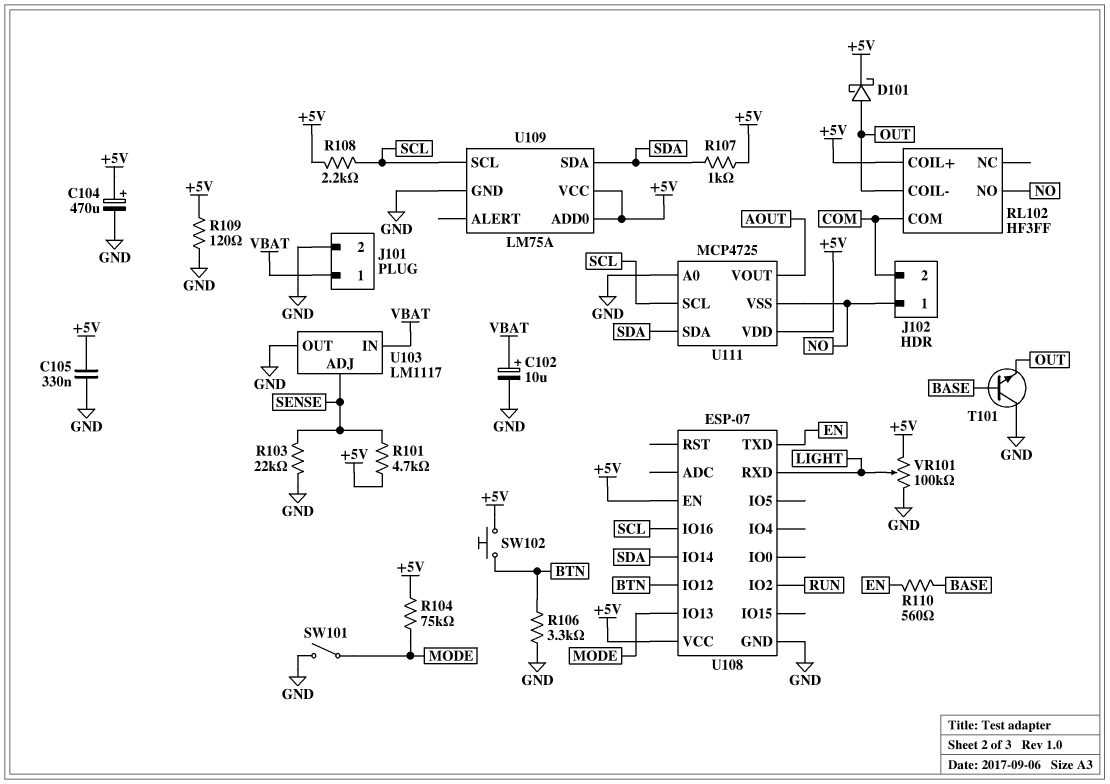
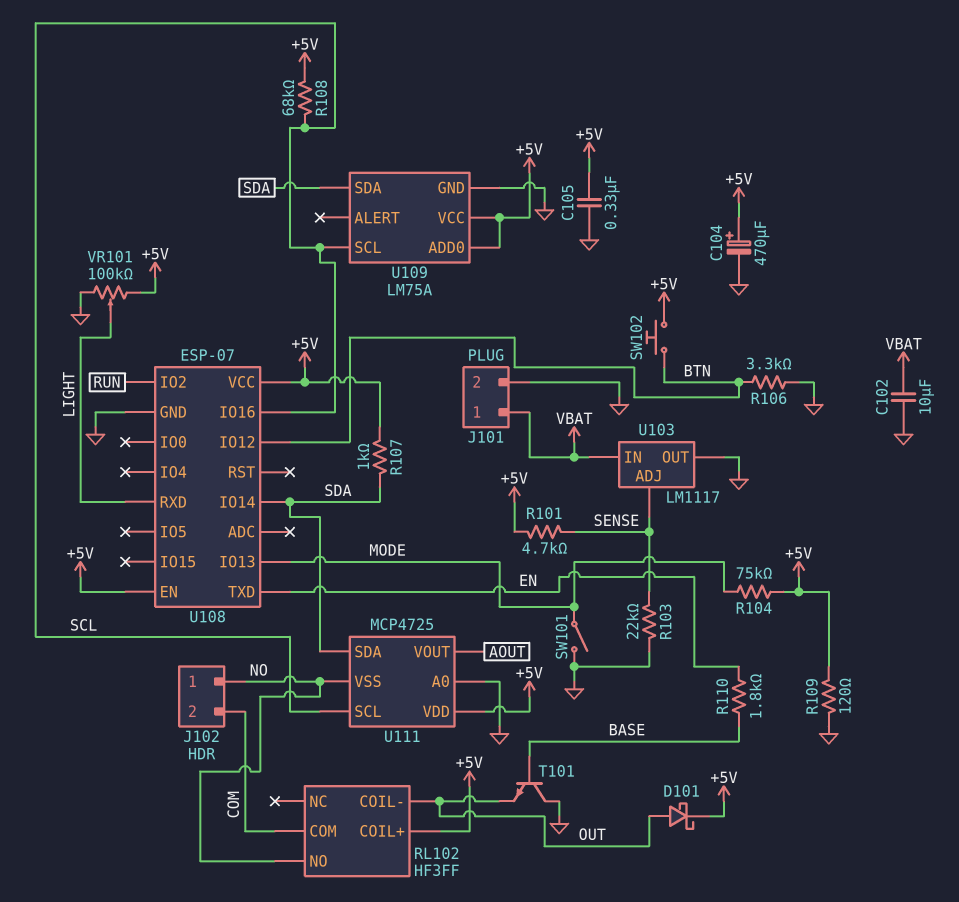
C102: 10uF (plus VBAT, minus GND) -> 10uF (GND, VBAT)
R108: 2.2k (+5V, SCL) -> 68k (+5V, SCL)
R110: 560 (BASE, EN) -> 1.8k (BASE, EN)

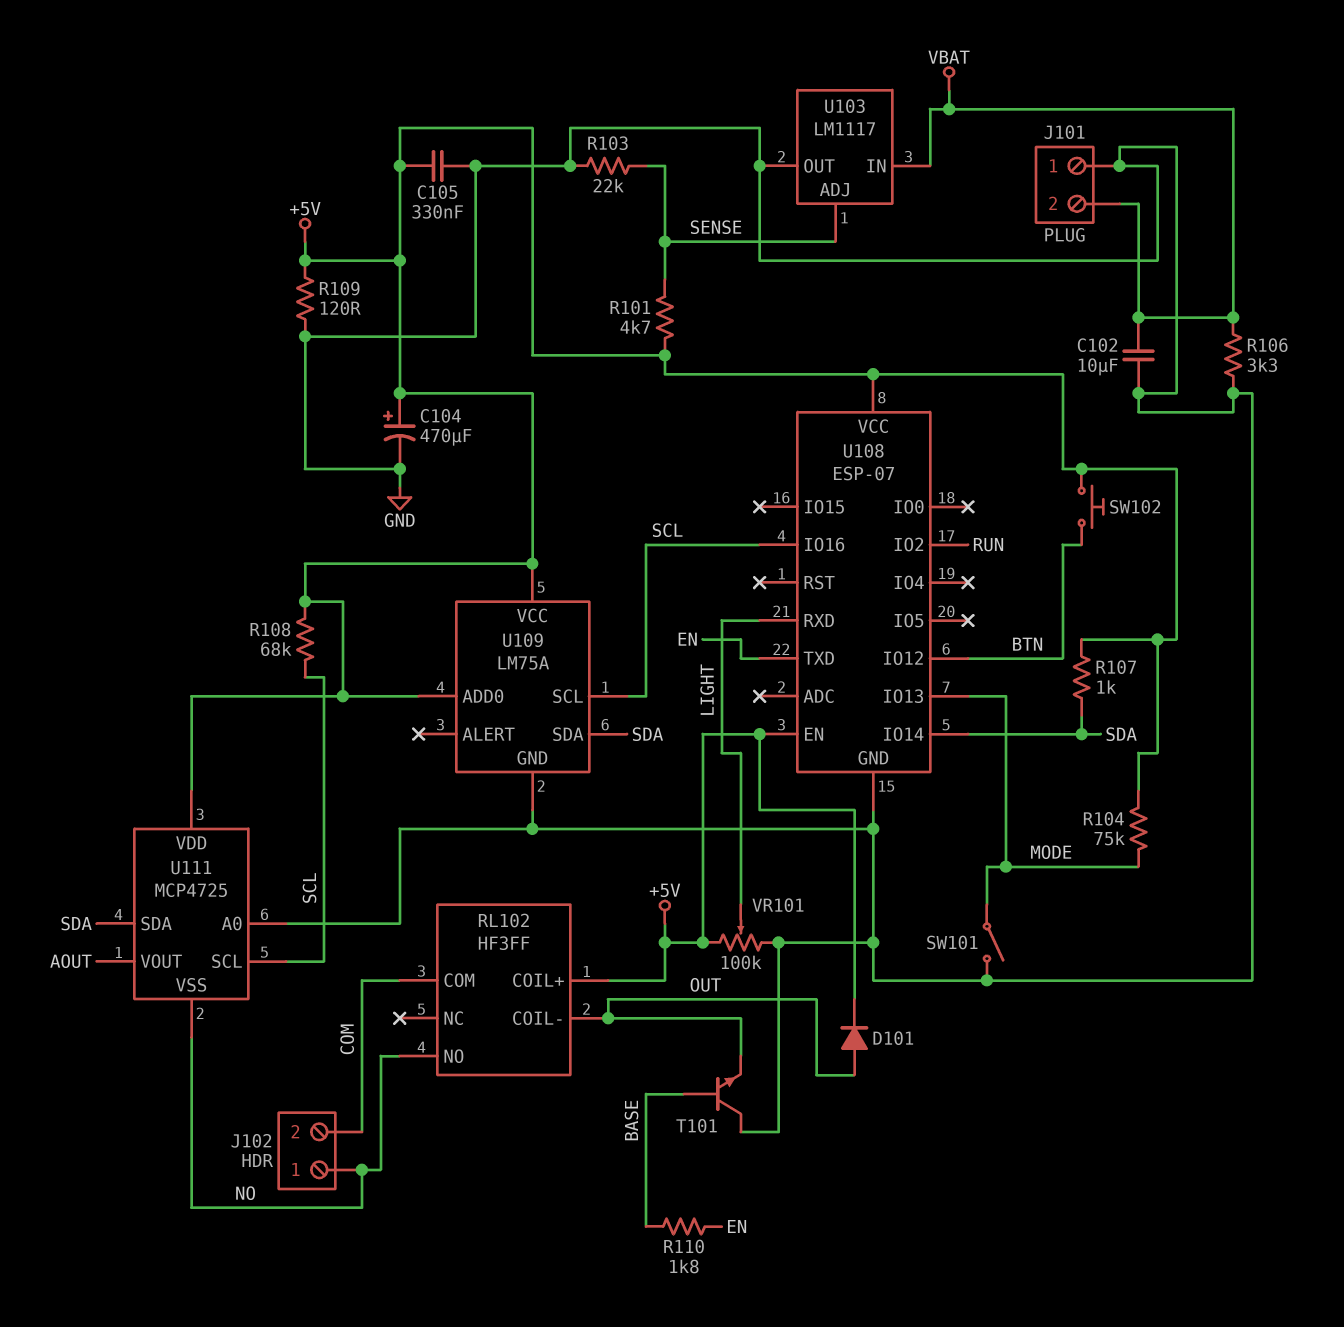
D101: schottky (A OUT, K +5V) -> diode (A OUT, K +5V)
J101 pin 1: VBAT -> GND
J101 pin 2: GND -> VBAT
R106: 3.3k (BTN, GND) -> 3.3k (GND, VBAT)

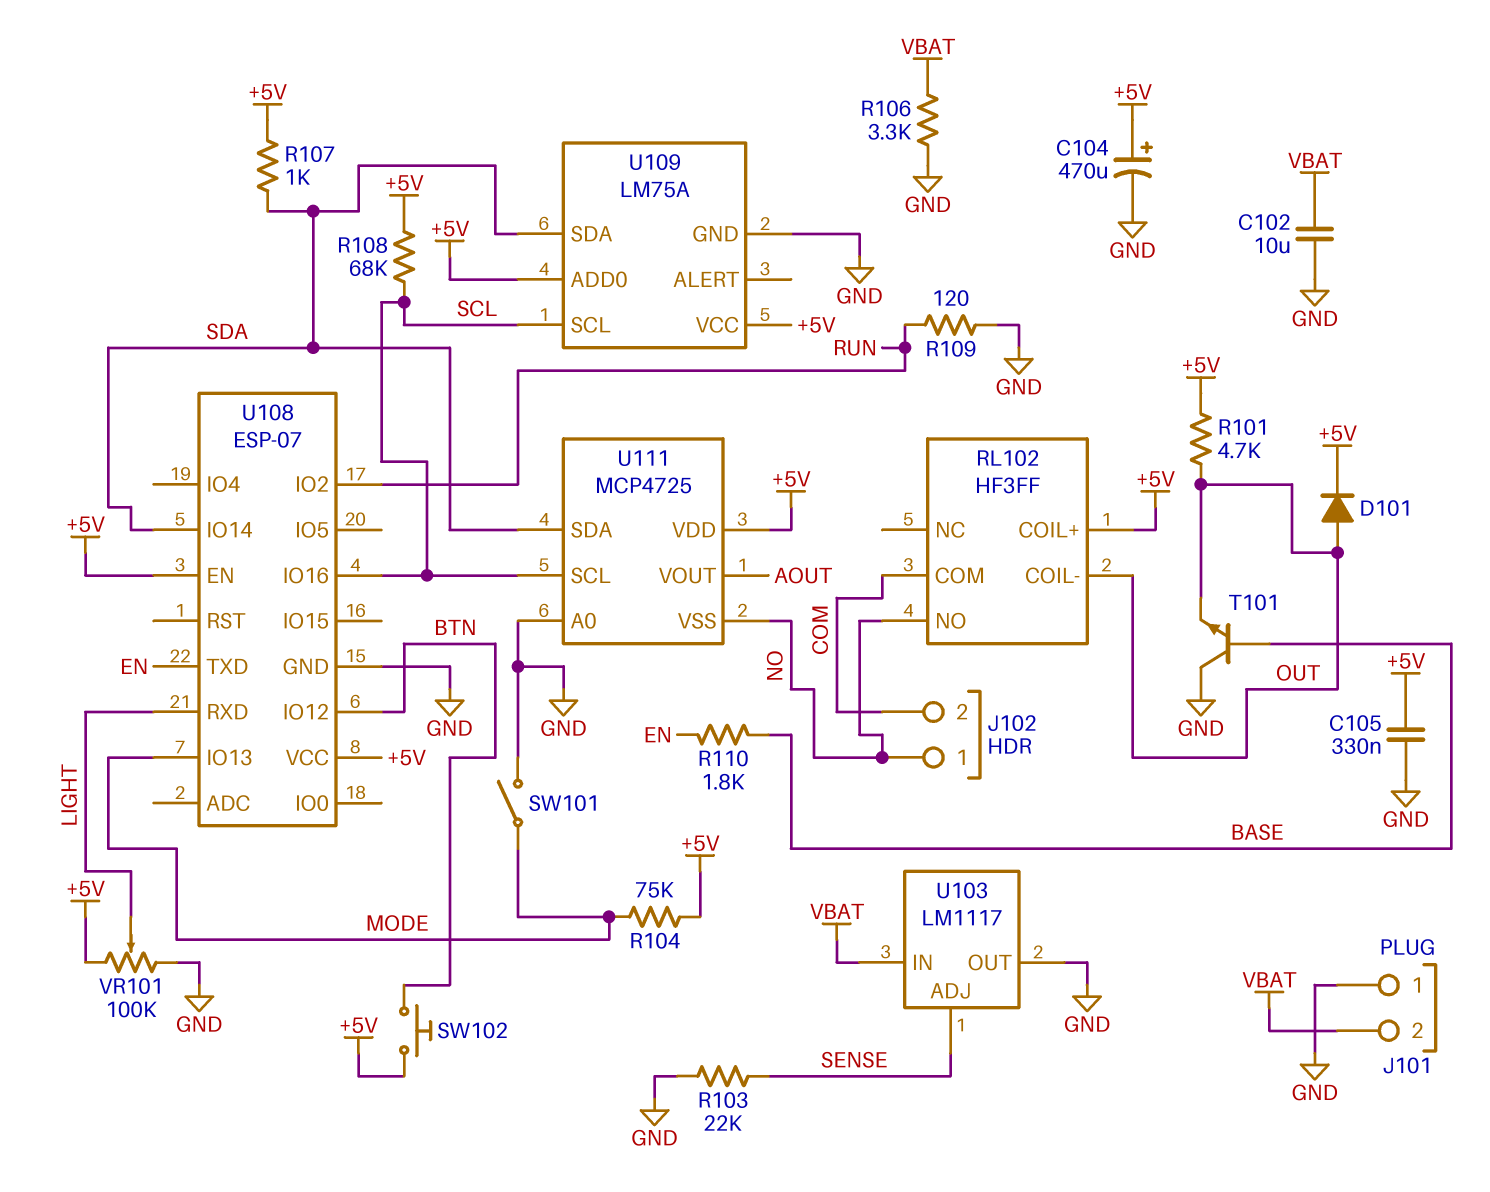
R101: 4.7k (+5V, SENSE) -> 4.7k (+5V, OUT)
R109: 120 (+5V, GND) -> 120 (GND, RUN)

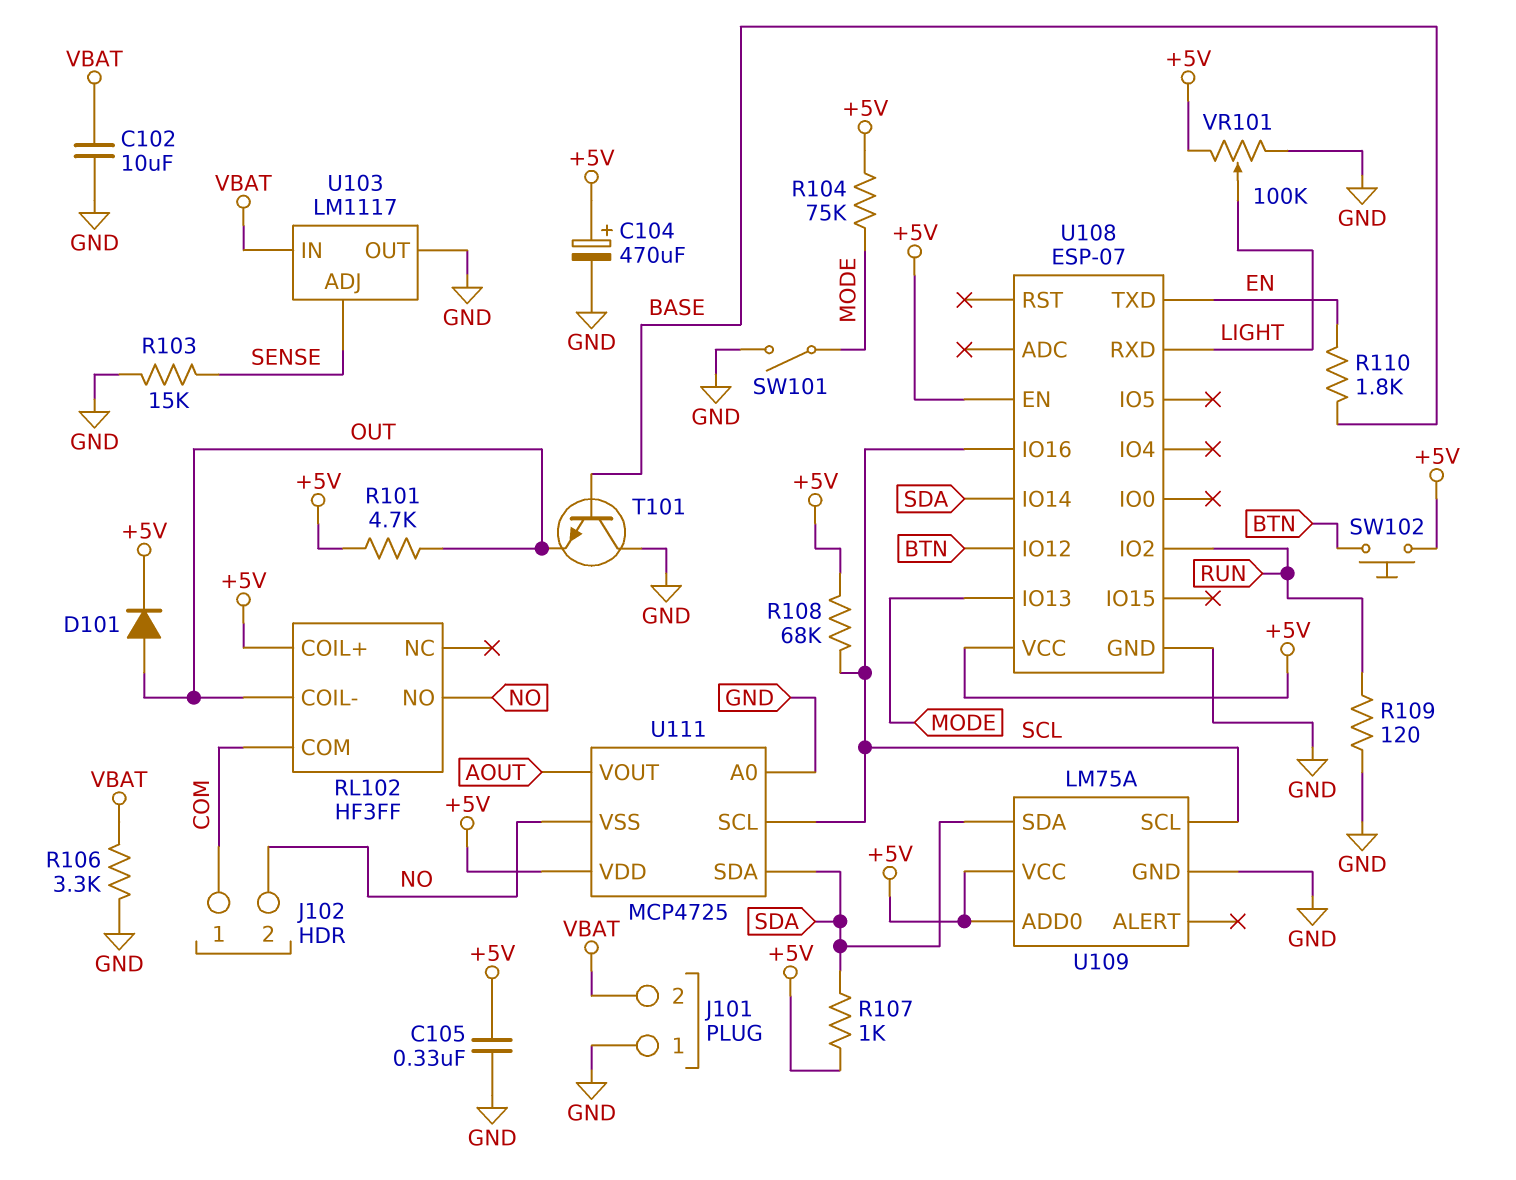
J102 pin 1: NO -> COM
J102 pin 2: COM -> NO
R103: 22k (GND, SENSE) -> 15k (GND, SENSE)

